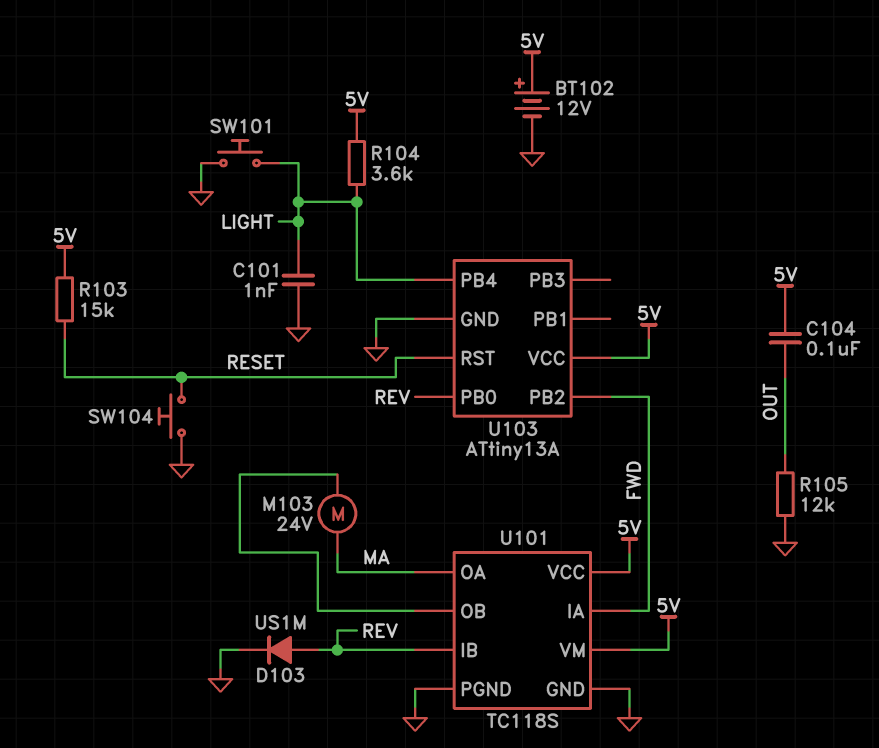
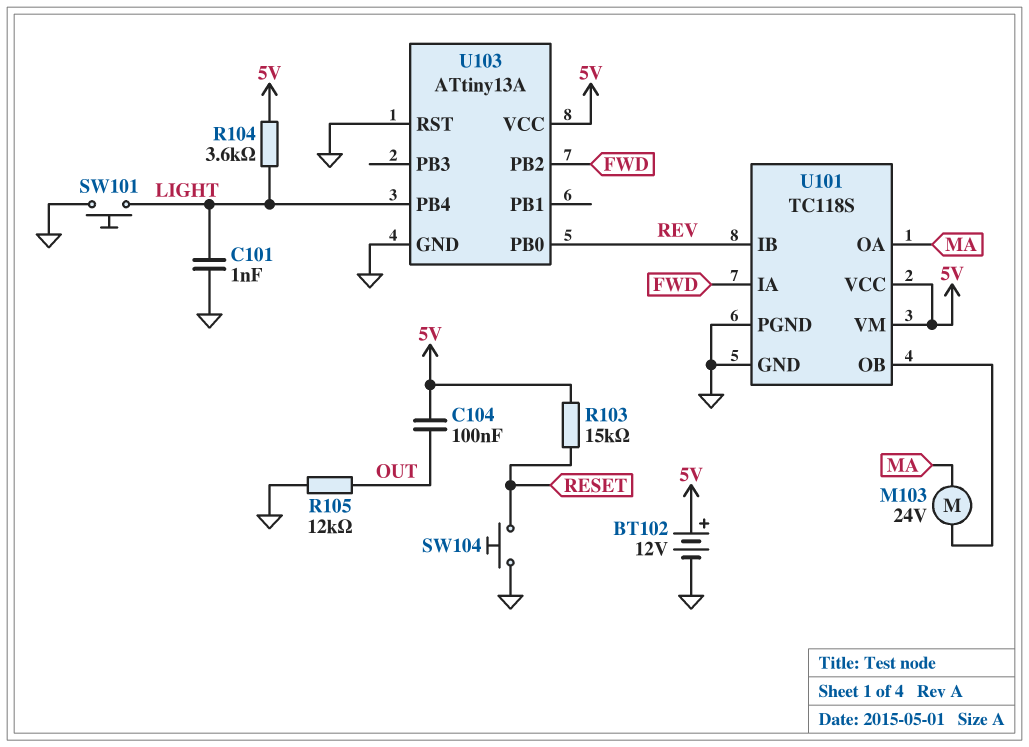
D103: diode US1M (A REV, K GND) -> none
U103 pin RST: RESET -> GND

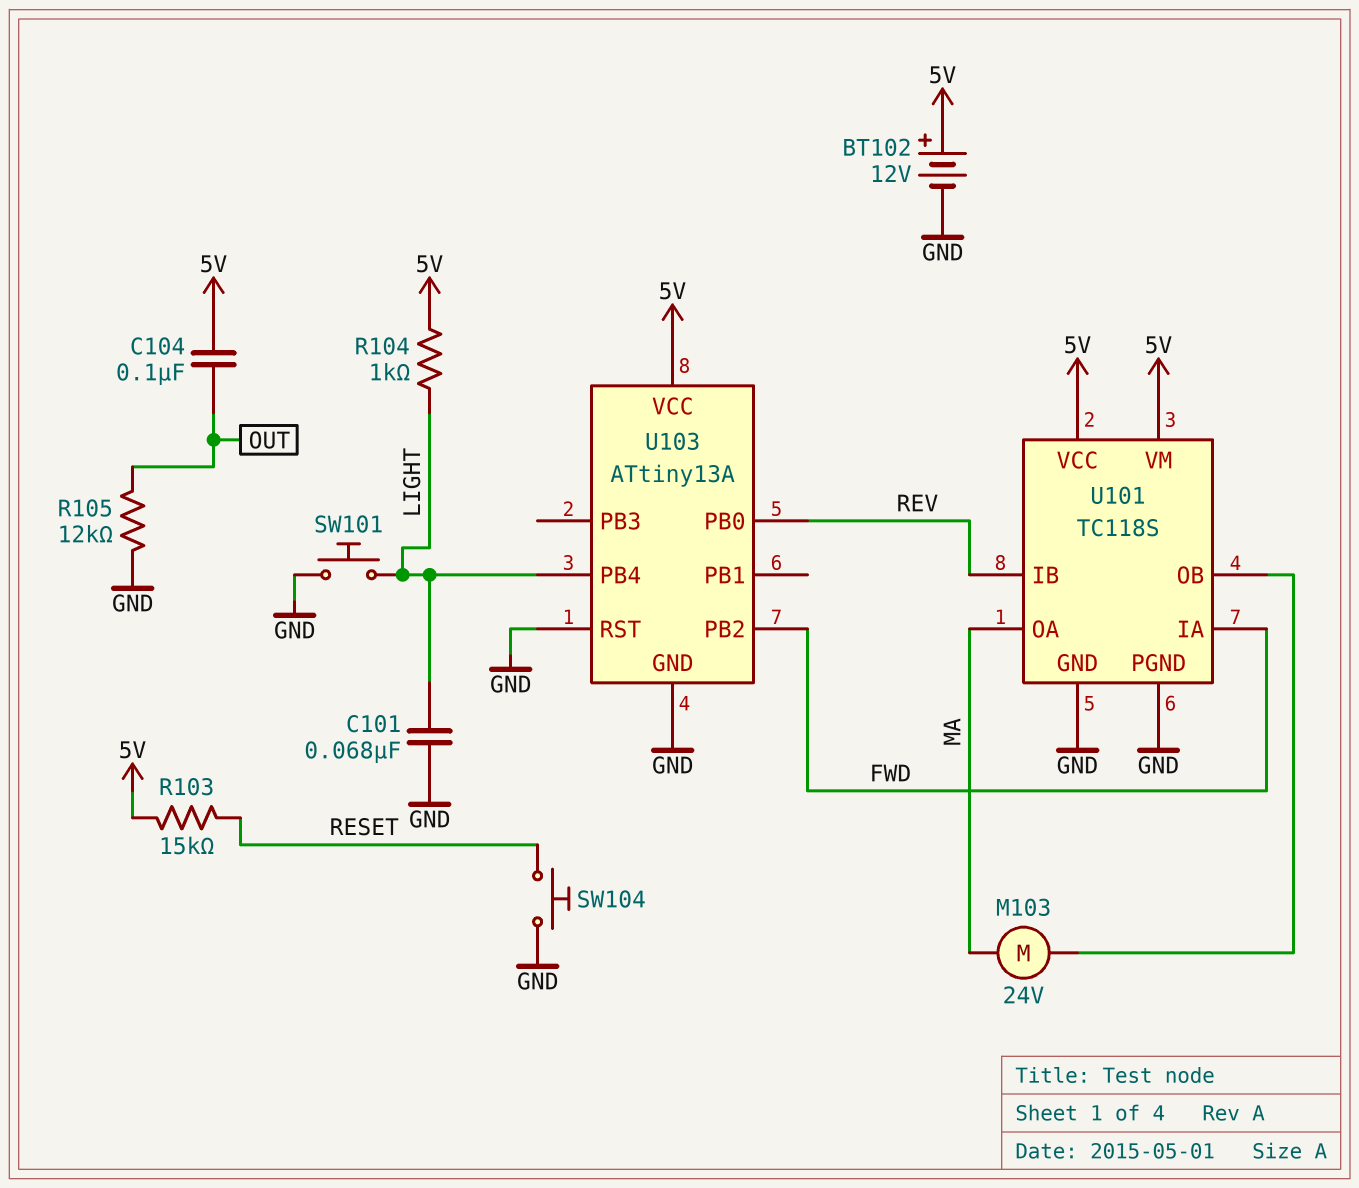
C101: 1nF (GND, LIGHT) -> 68nF (GND, LIGHT)
R104: 3.6k (5V, LIGHT) -> 1k (5V, LIGHT)

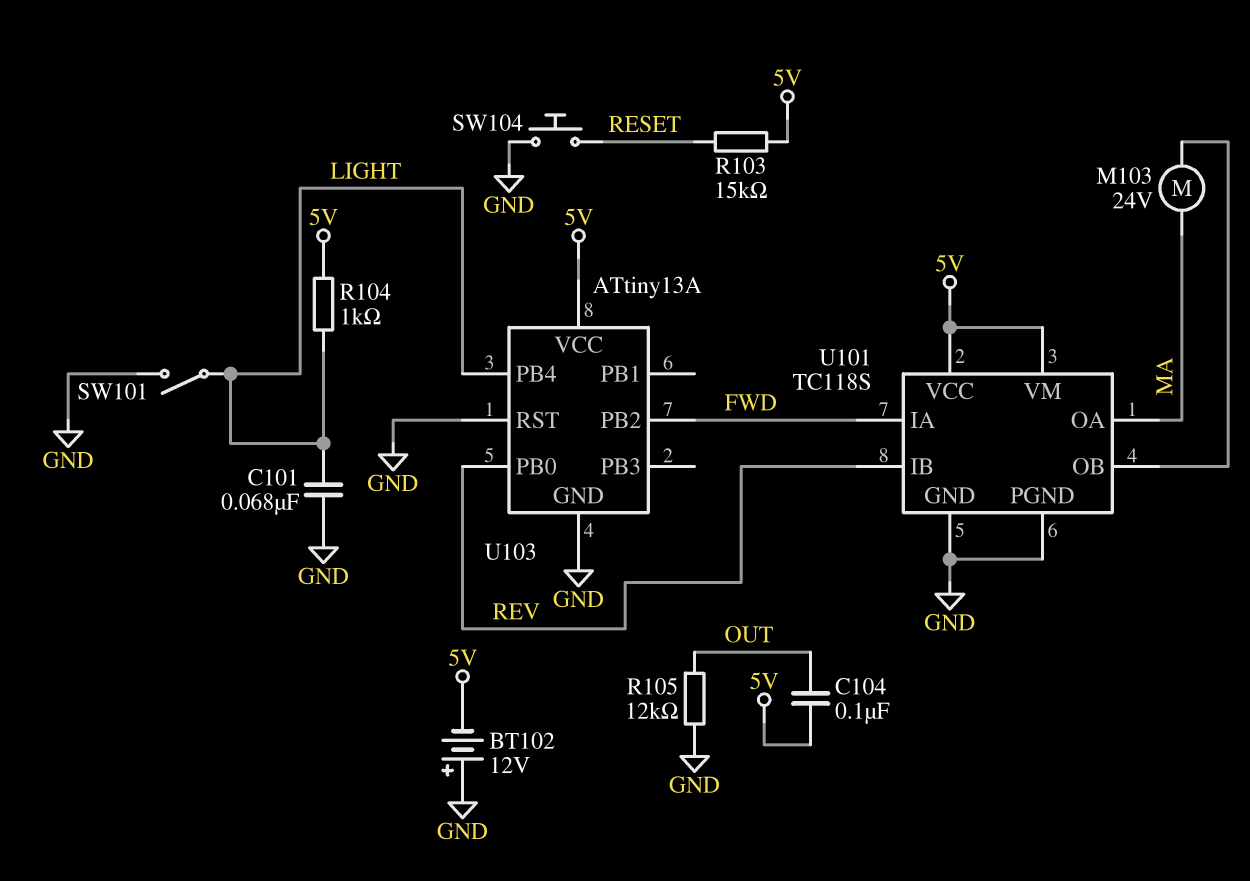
BT102: 12V (plus 5V, minus GND) -> 12V (plus GND, minus 5V)
SW101: button (GND, LIGHT) -> switch (GND, LIGHT)

